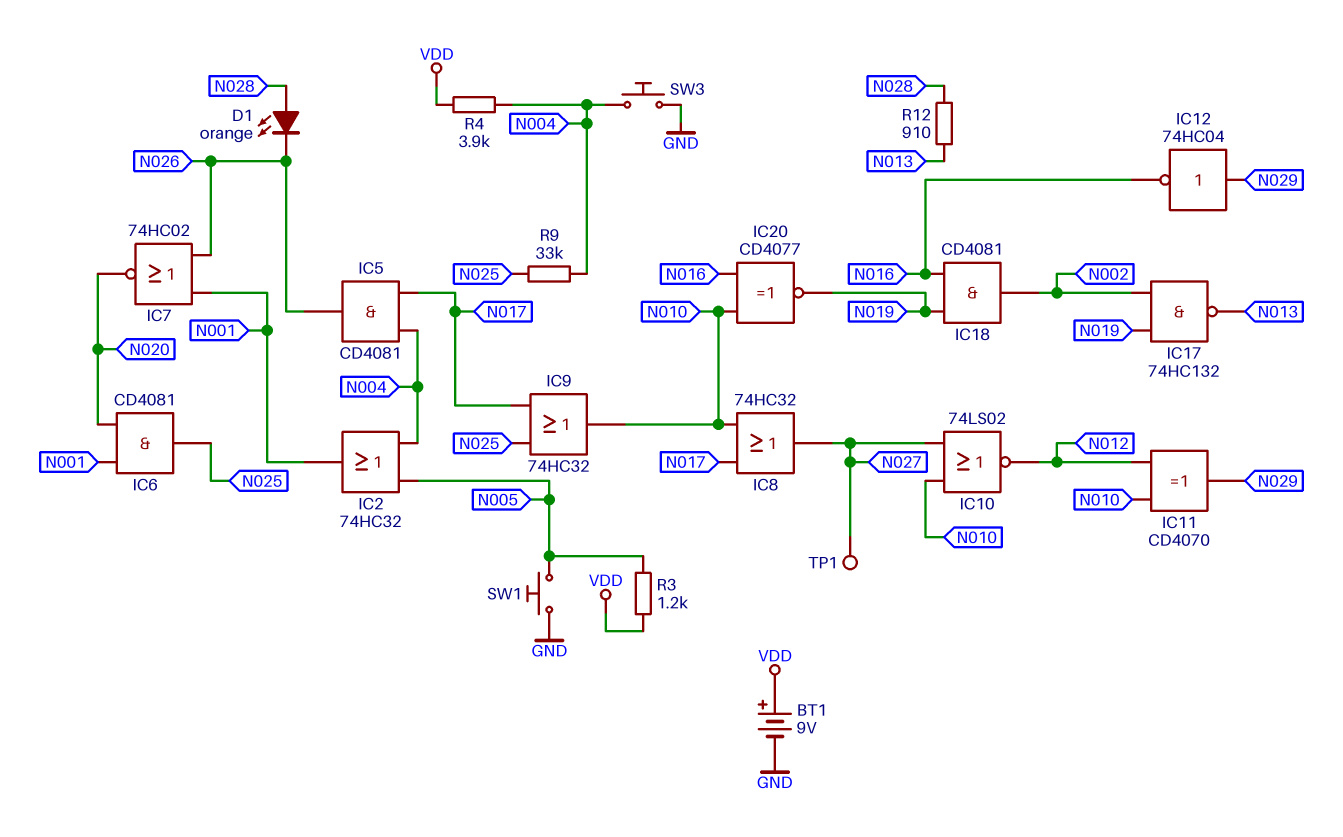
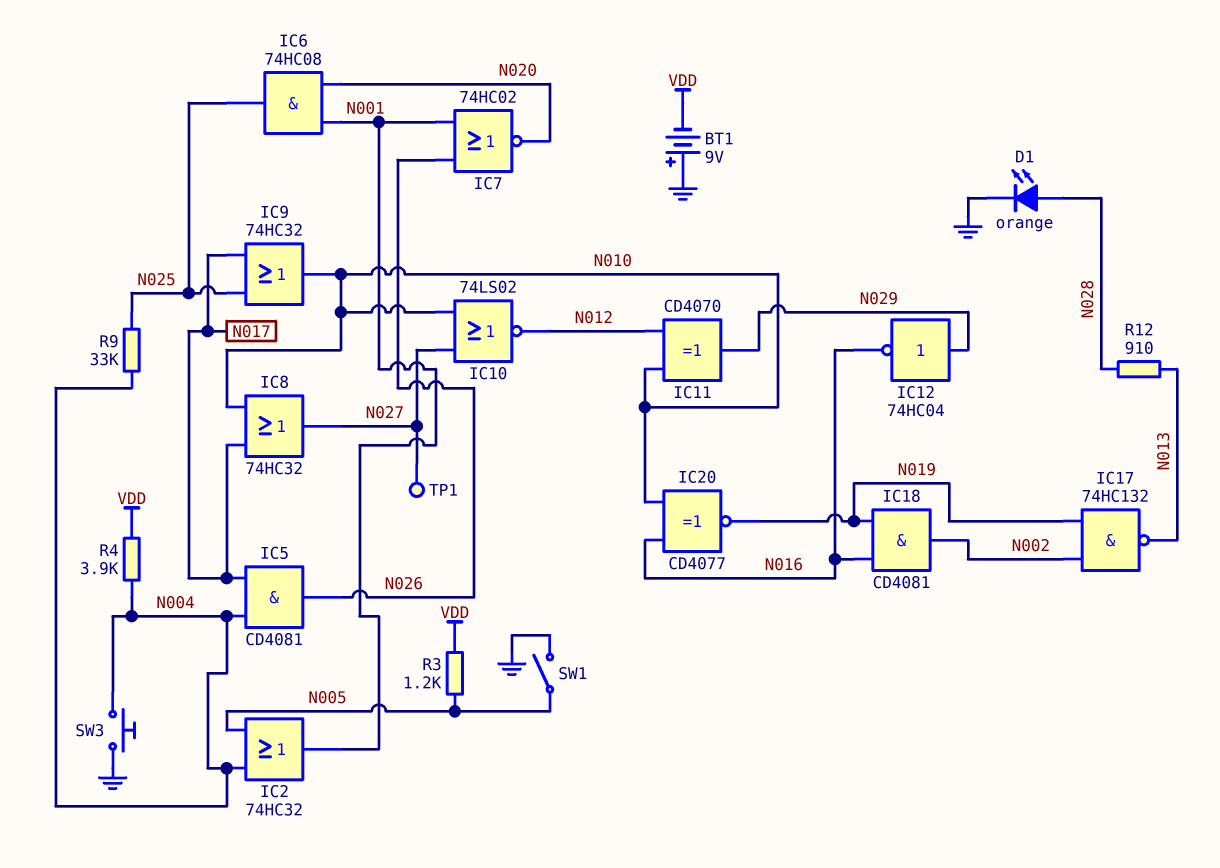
BT1: 9V (plus VDD, minus GND) -> 9V (plus GND, minus VDD)
D1: LED orange (A N028, K N026) -> LED orange (A N028, K GND)
IC6: AND CD4081 (in N001, in N020, out N025) -> AND 74HC08 (in N001, in N020, out N025)
SW1: button (GND, N005) -> switch (GND, N005)

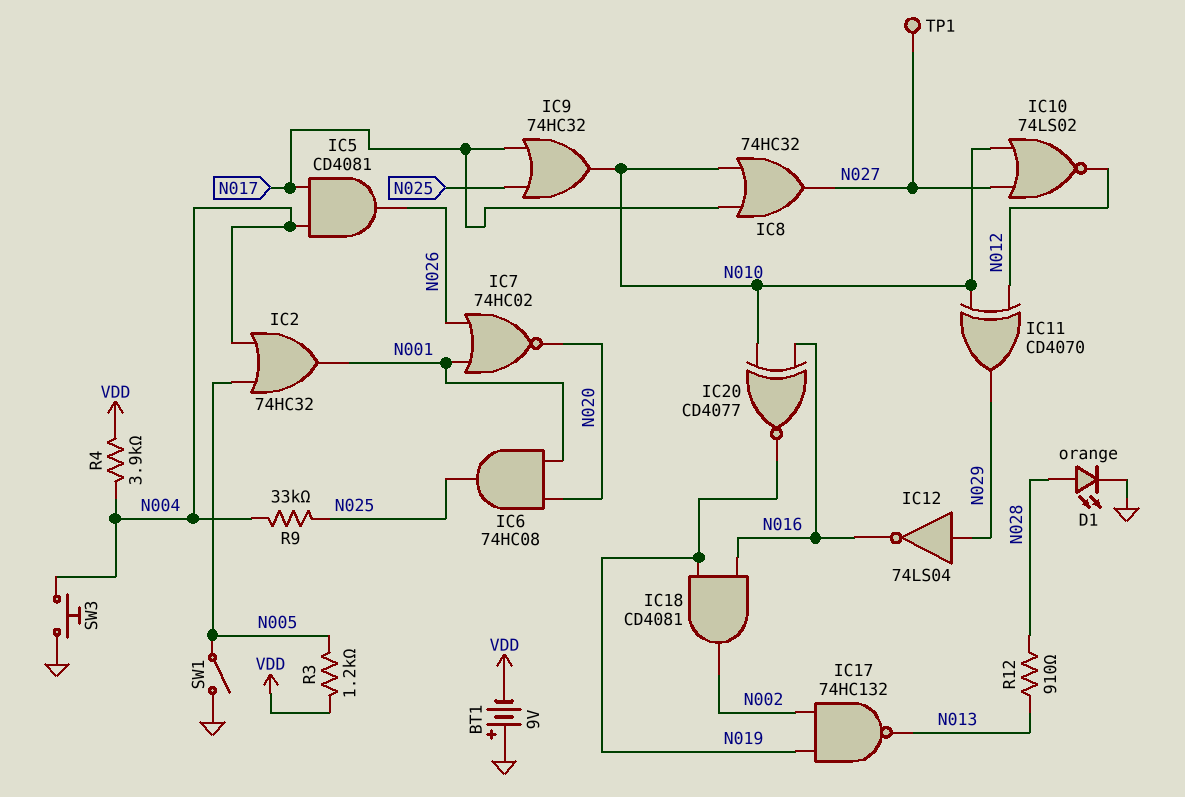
IC12: NOT 74HC04 (in N029, out N016) -> NOT 74LS04 (in N029, out N016)

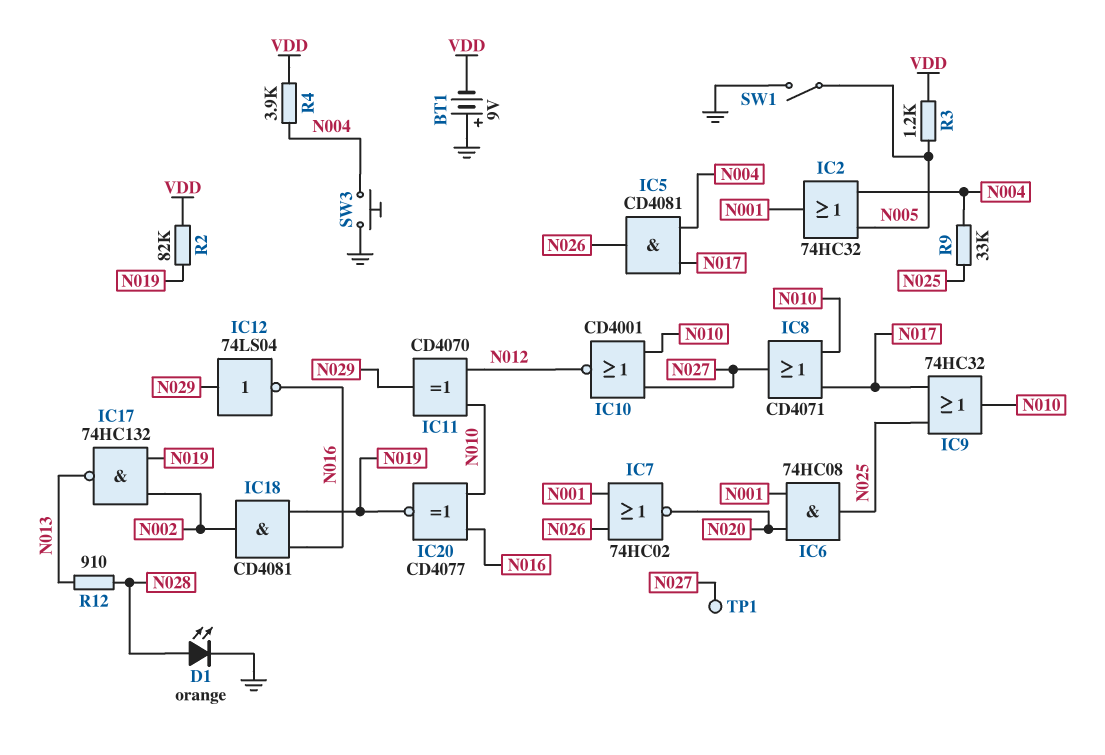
IC8: OR 74HC32 (in N010, in N017, out N027) -> OR CD4071 (in N010, in N017, out N027)
IC10: NOR 74LS02 (in N010, in N027, out N012) -> NOR CD4001 (in N010, in N027, out N012)
R2: none -> 82k (N019, VDD)

